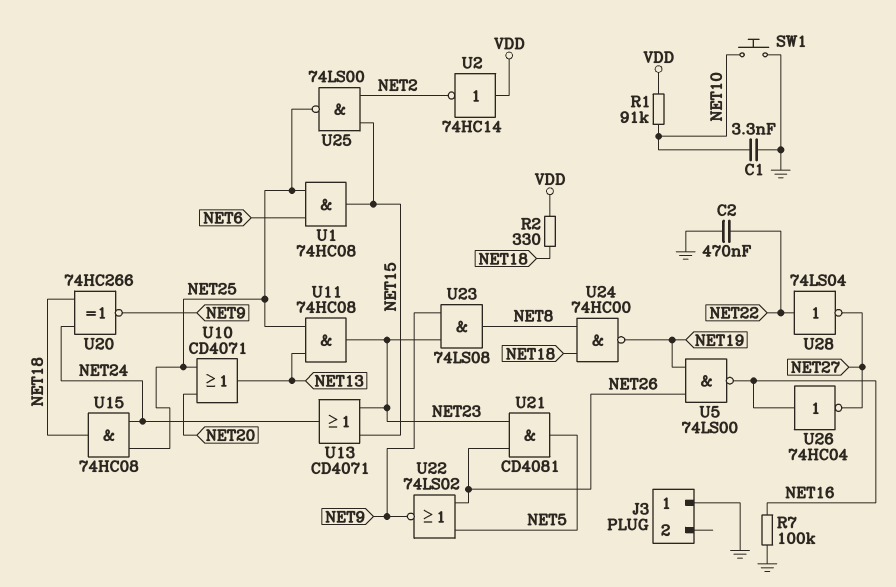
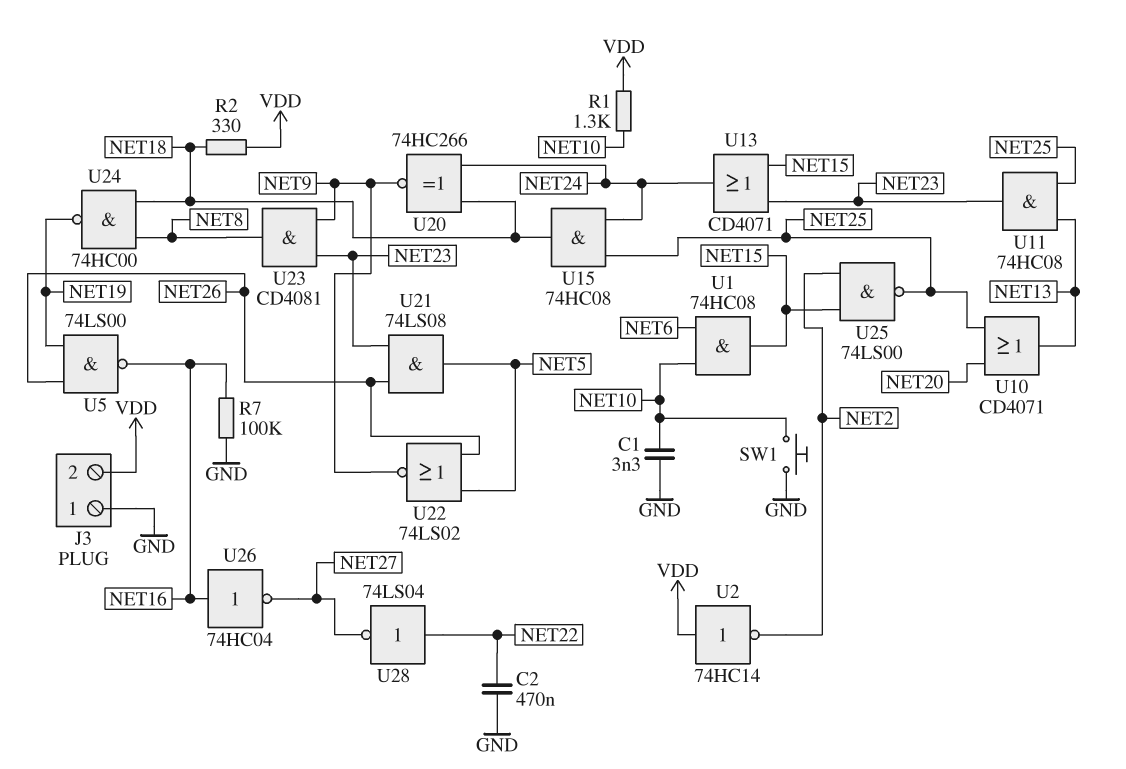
J3 pin 2: none -> VDD
R1: 91k (NET10, VDD) -> 1.3k (NET10, VDD)
U1: AND 74HC08 (in NET6, in NET25, out NET15) -> AND 74HC08 (in NET6, in NET10, out NET15)
U21: AND CD4081 (in NET23, in NET26, out NET5) -> AND 74LS08 (in NET23, in NET26, out NET5)
U23: AND 74LS08 (in NET9, in NET23, out NET8) -> AND CD4081 (in NET9, in NET23, out NET8)

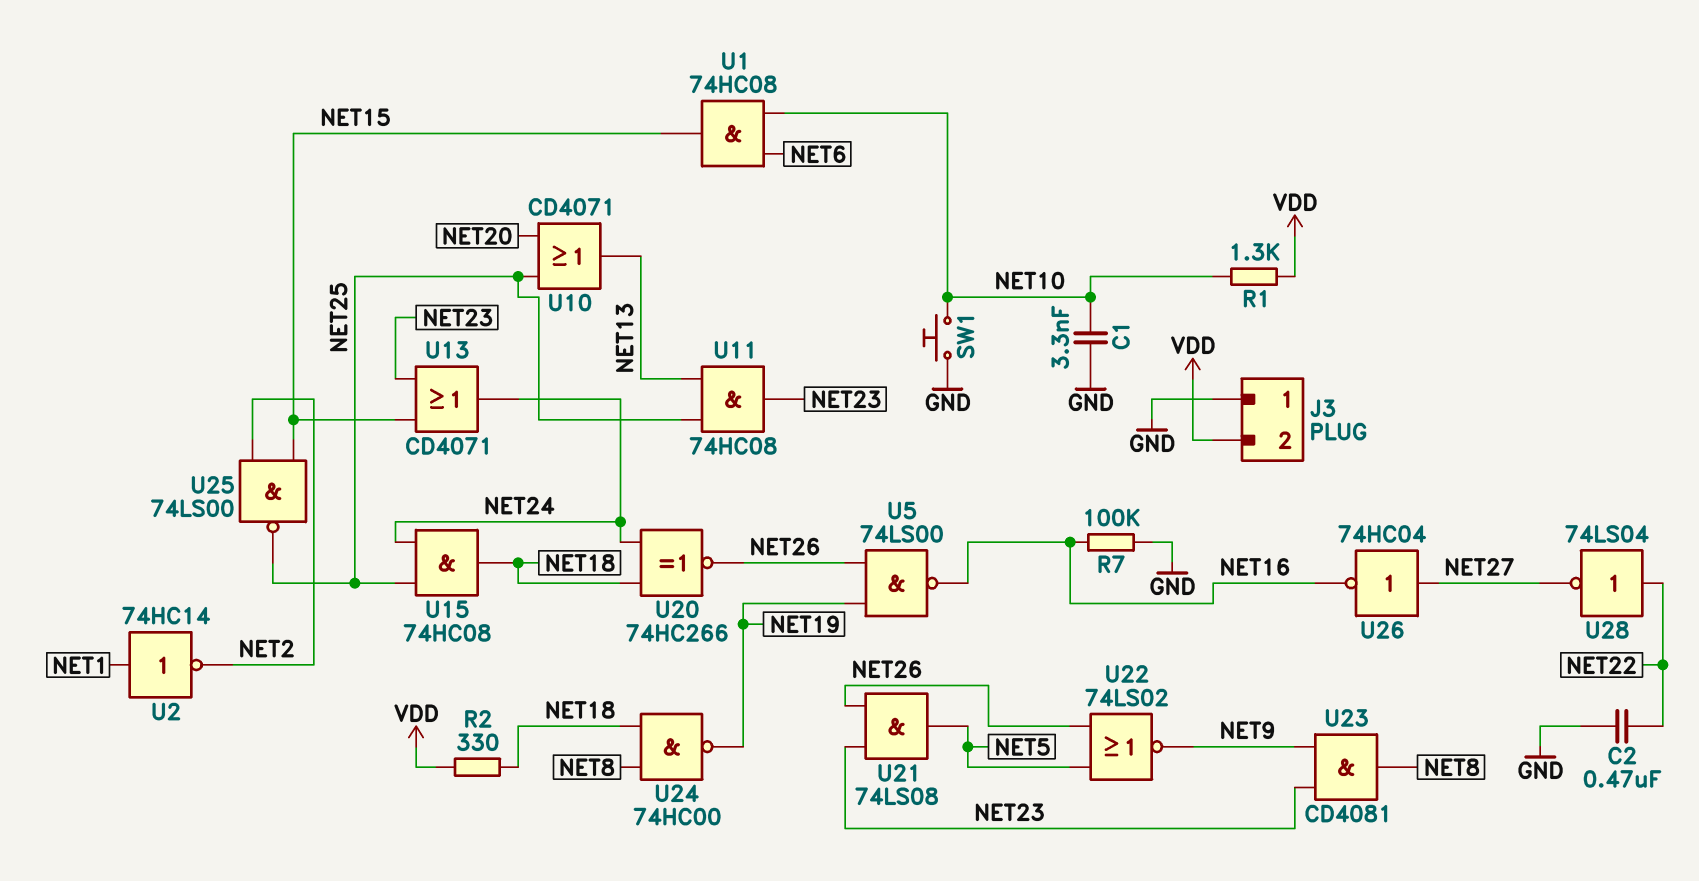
U2: NOT 74HC14 (in VDD, out NET2) -> NOT 74HC14 (in NET1, out NET2)
U20: XNOR 74HC266 (in NET18, in NET24, out NET9) -> XNOR 74HC266 (in NET18, in NET24, out NET26)
U26: NOT 74HC04 (in NET16, out NET27) -> NOT 74HC04 (in NET27, out NET16)

